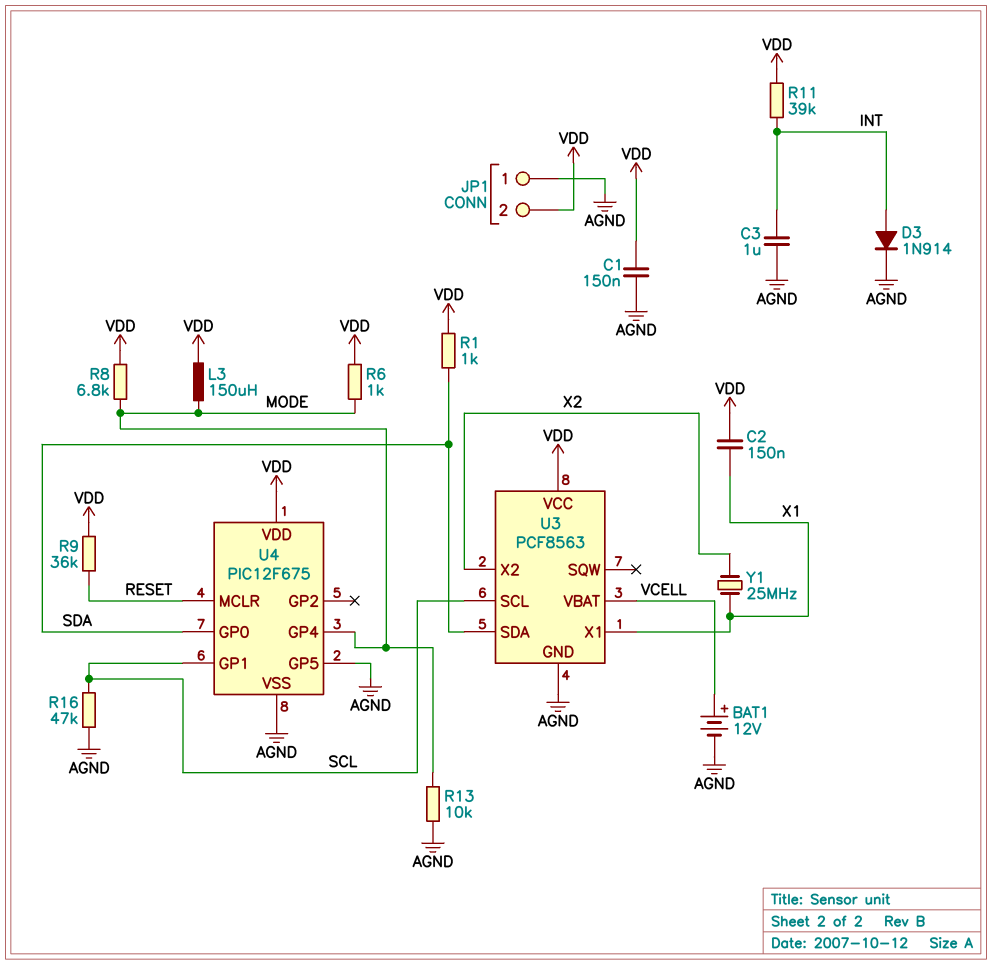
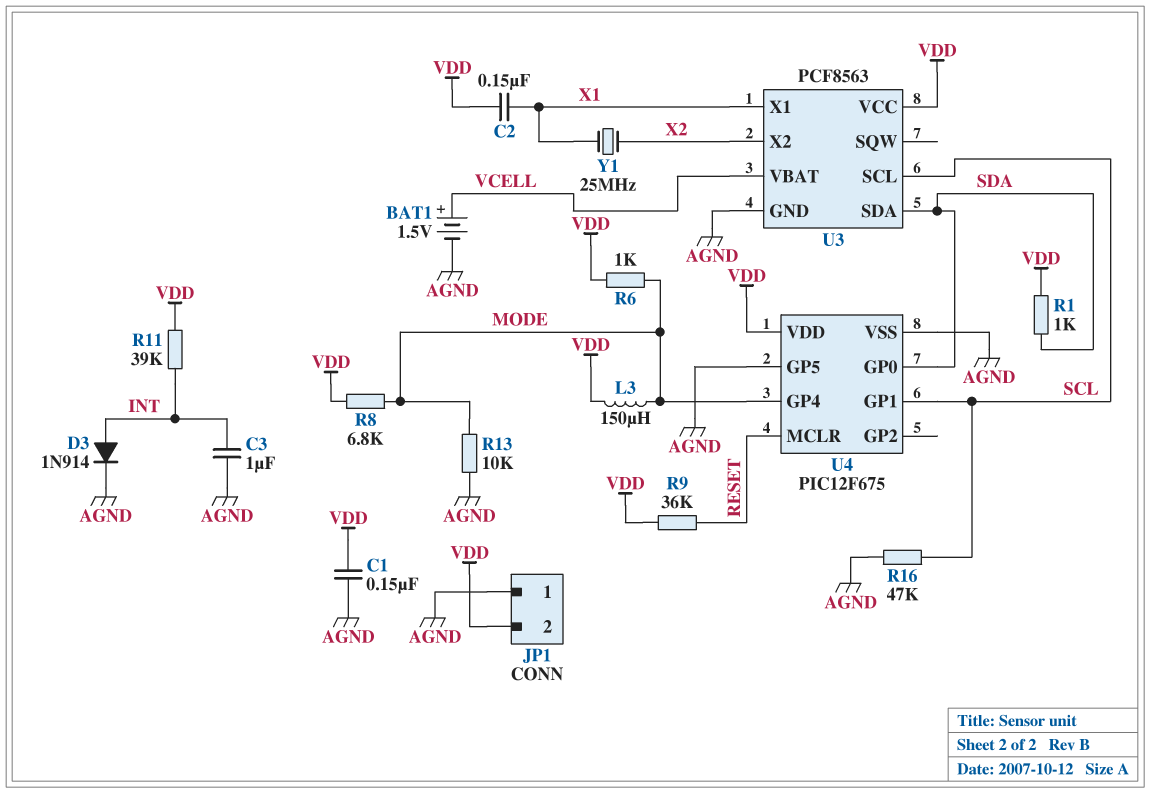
BAT1: 12V (plus VCELL, minus AGND) -> 1.5V (plus VCELL, minus AGND)

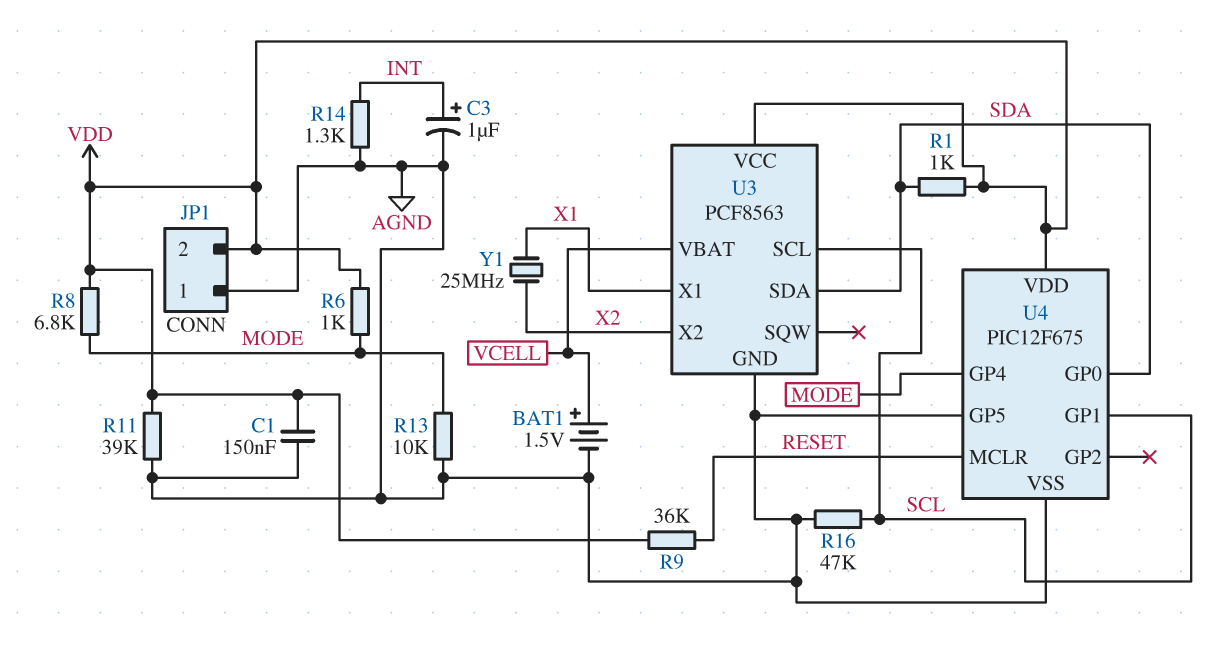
C2: 150nF (VDD, X1) -> none
C3: 1uF (AGND, INT) -> 1uF (plus INT, minus AGND)
D3: diode 1N914 (A INT, K AGND) -> none
L3: 150uH (MODE, VDD) -> none
R11: 39k (INT, VDD) -> 39k (AGND, VDD)
R14: none -> 1.3k (AGND, INT)

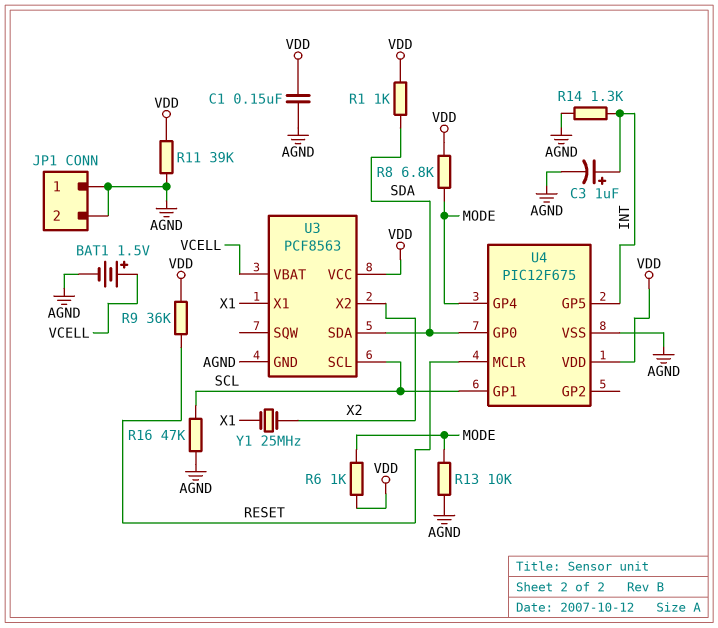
JP1 pin 2: VDD -> AGND
U4 pin GP5: AGND -> INT

